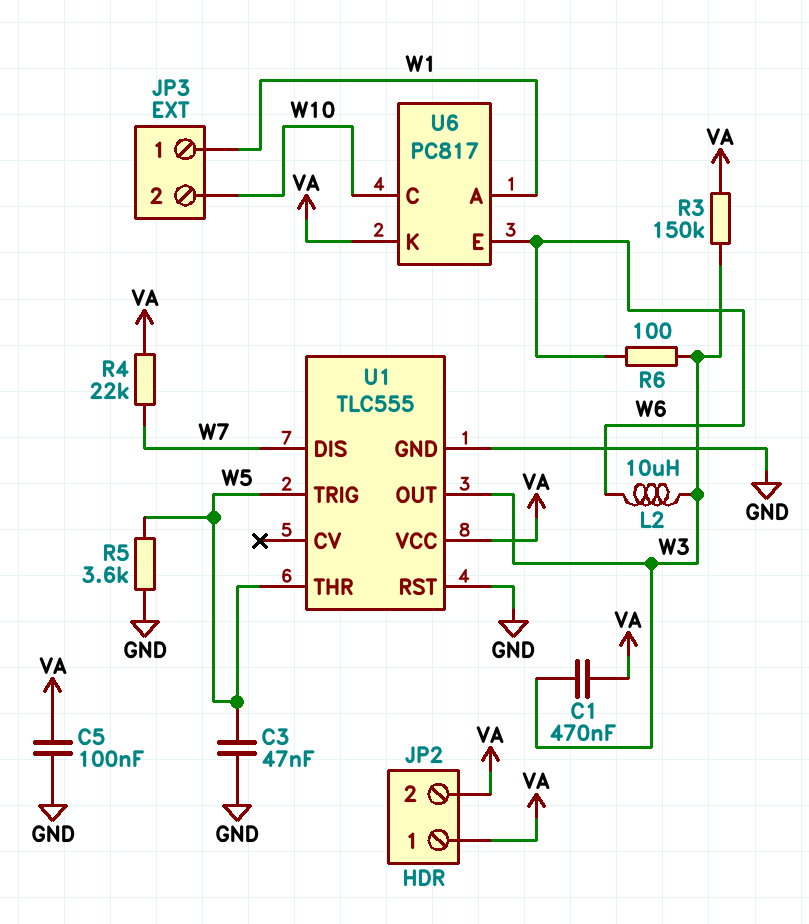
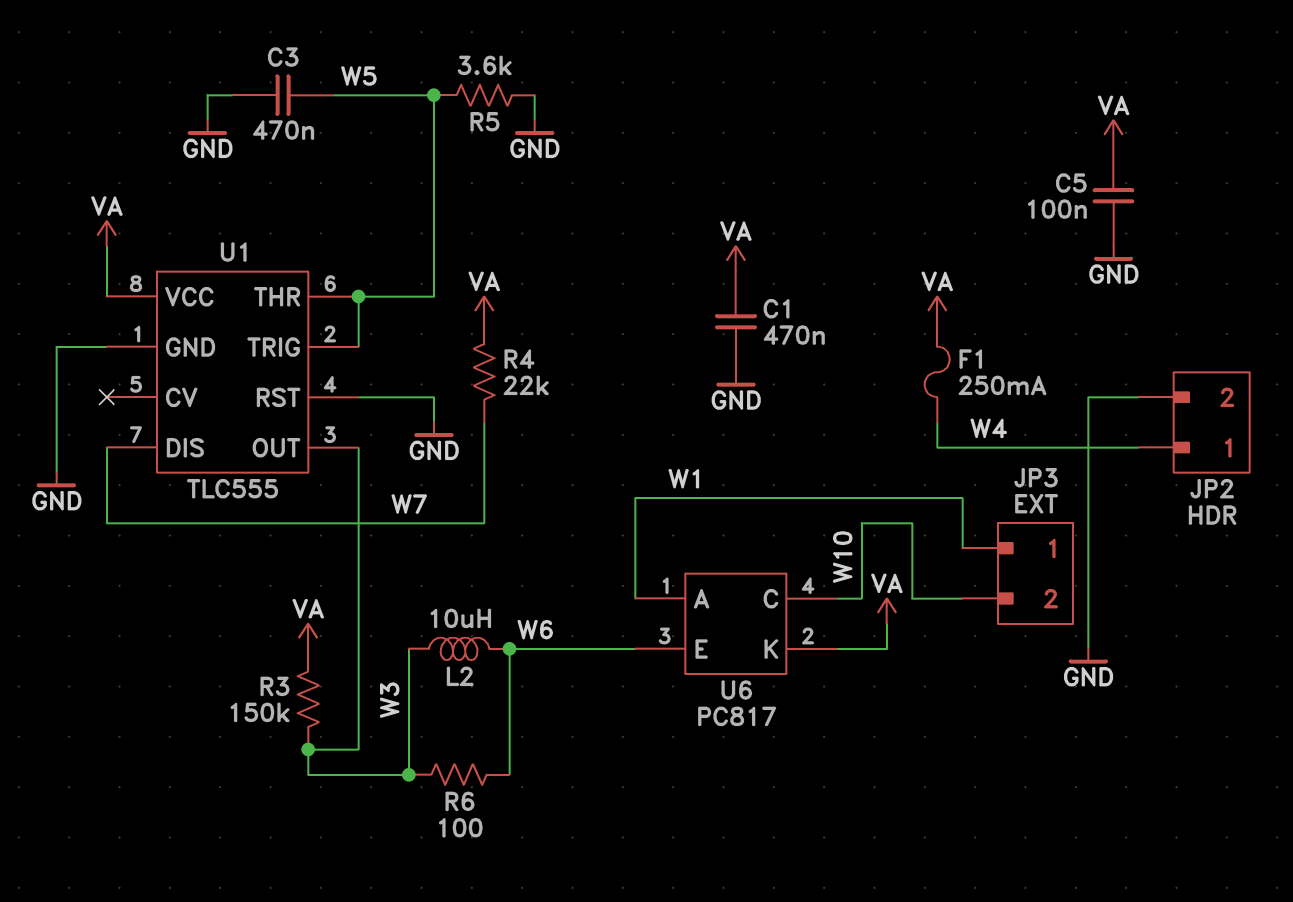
C1: 470nF (VA, W3) -> 470nF (GND, VA)
C3: 47nF (GND, W5) -> 470nF (GND, W5)
F1: none -> 250mA (VA, W4)
JP2 pin 1: VA -> W4
JP2 pin 2: VA -> GND

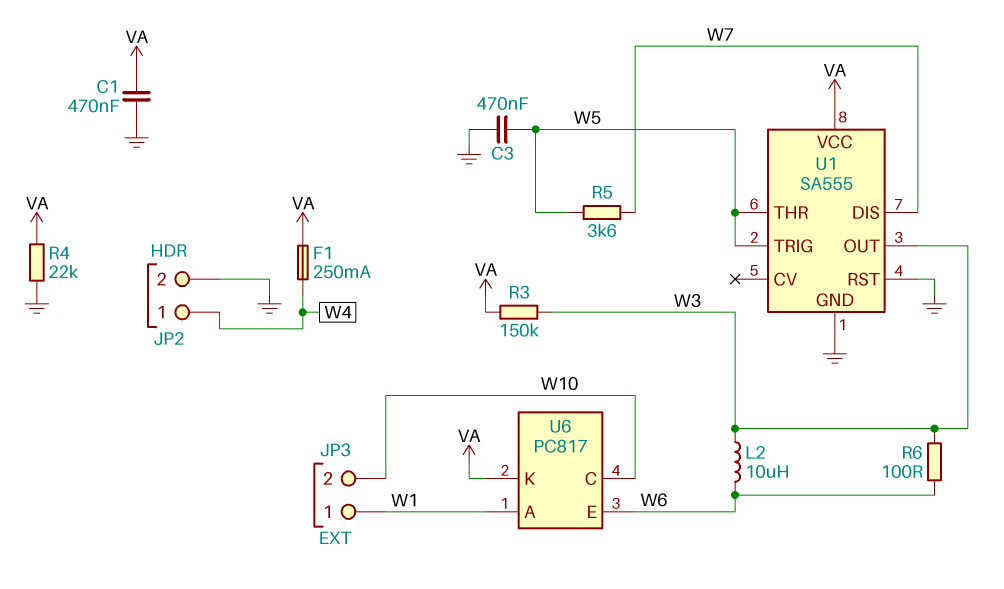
C5: 100nF (GND, VA) -> none
R4: 22k (VA, W7) -> 22k (GND, VA)
R5: 3.6k (GND, W5) -> 3.6k (W5, W7)
U1: TLC555 -> SA555

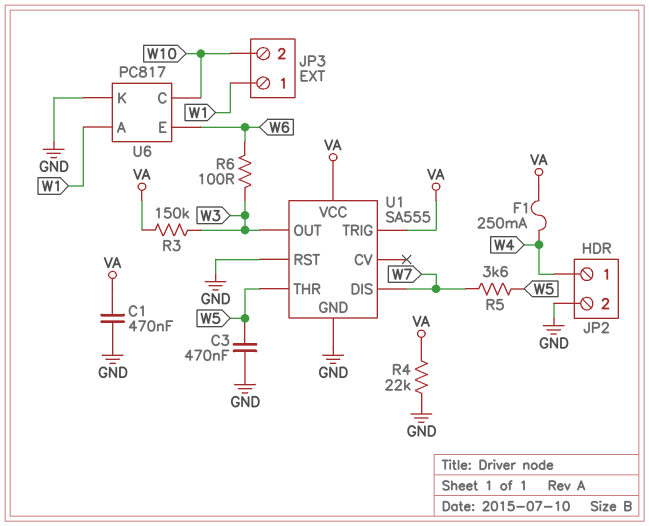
L2: 10uH (W3, W6) -> none
U1 pin TRIG: W5 -> VA
U6 pin K: VA -> GND

